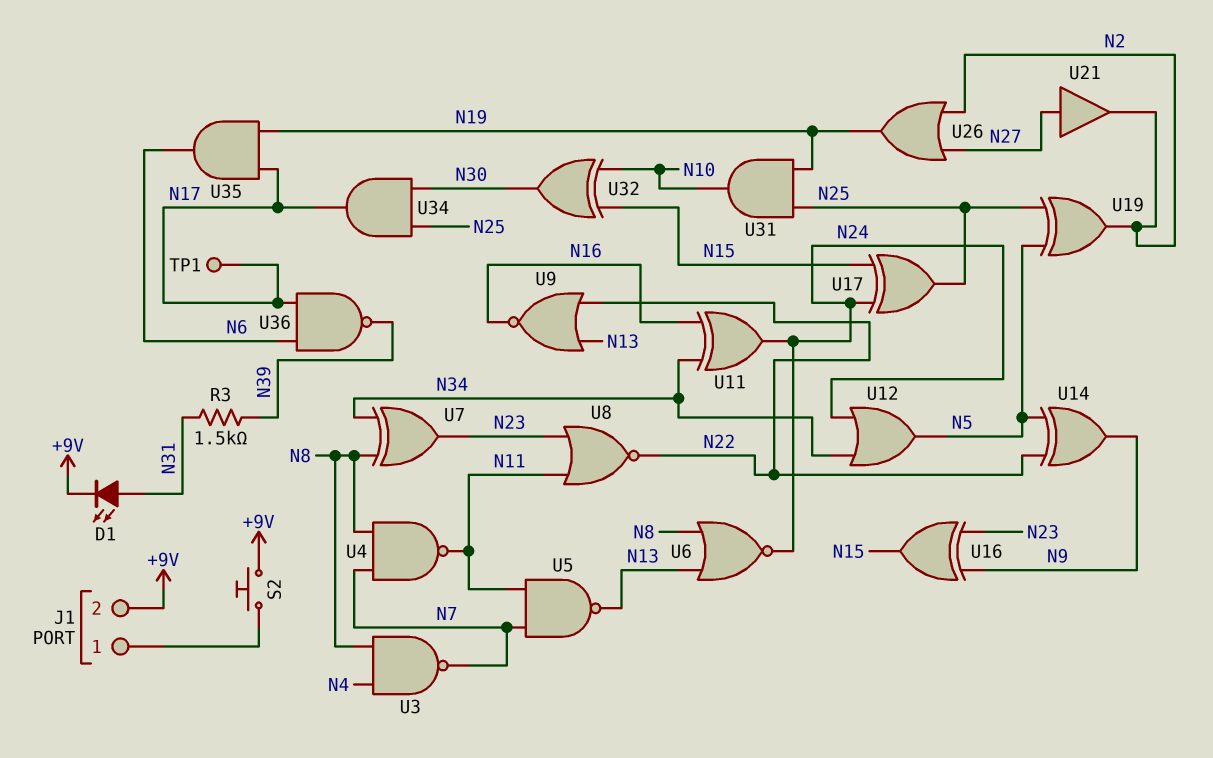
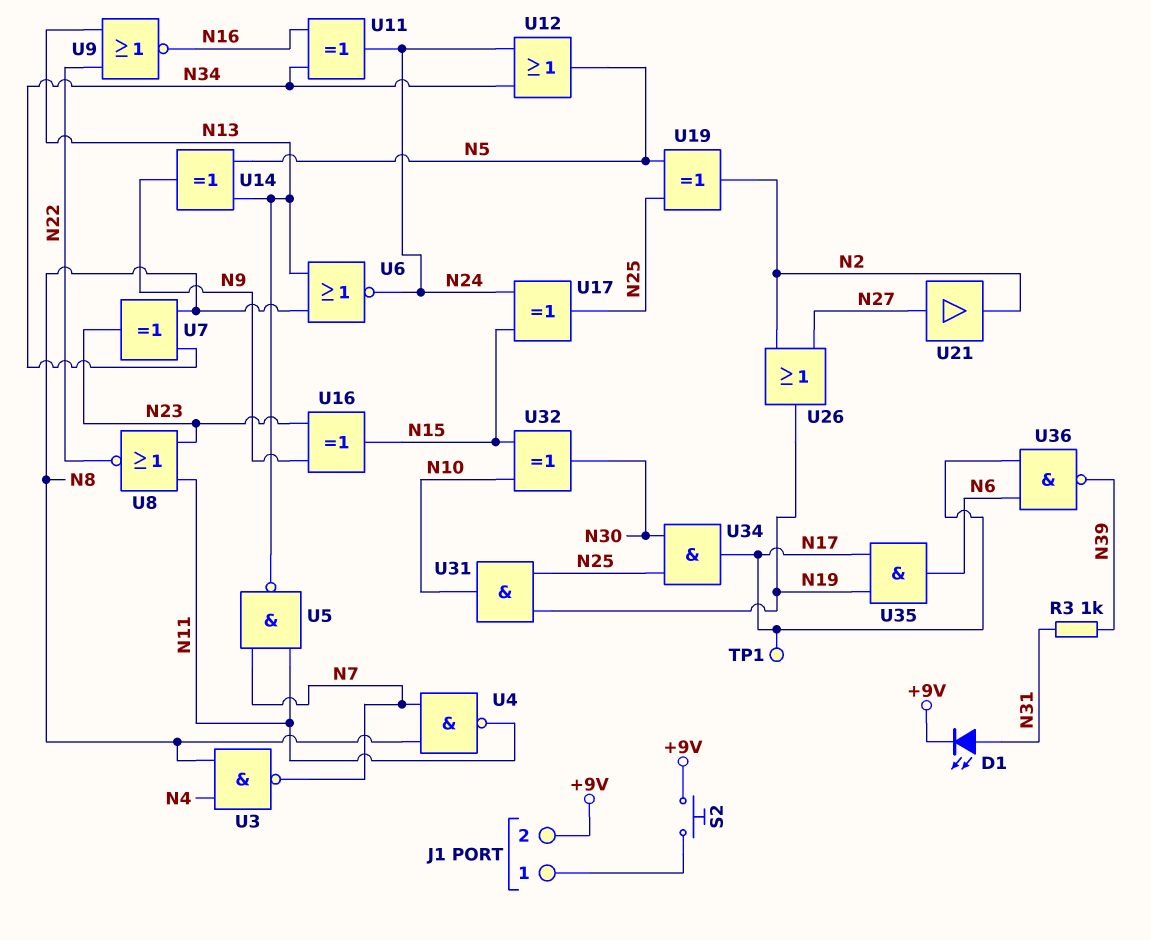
R3: 1.5k (N31, N39) -> 1k (N31, N39)
U14: XOR (in N5, in N22, out N9) -> XOR (in N5, in N13, out N9)

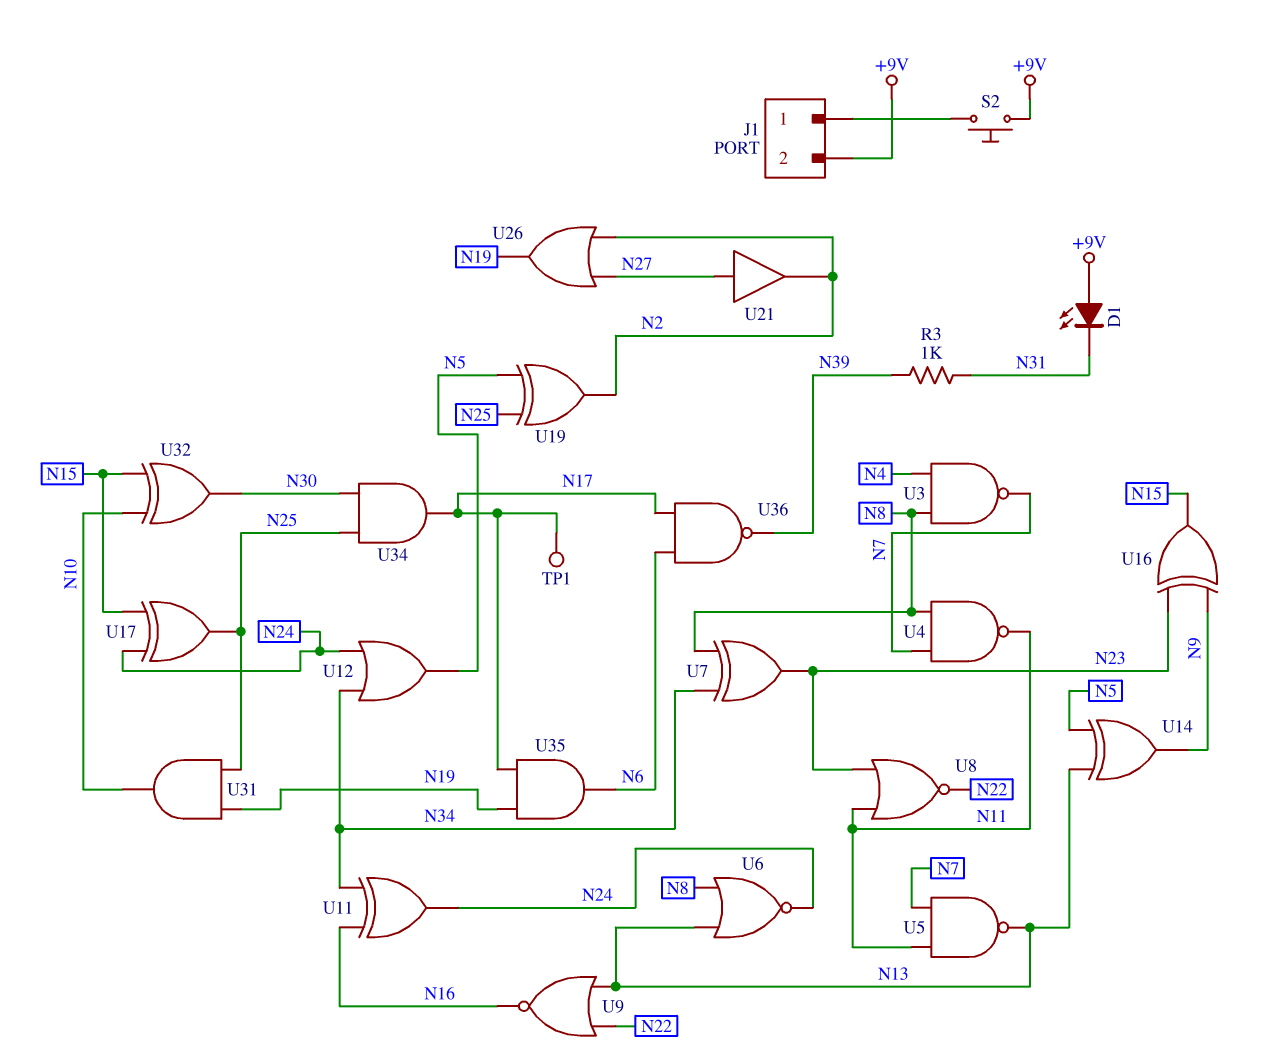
D1: LED (A N31, K +9V) -> LED (A +9V, K N31)

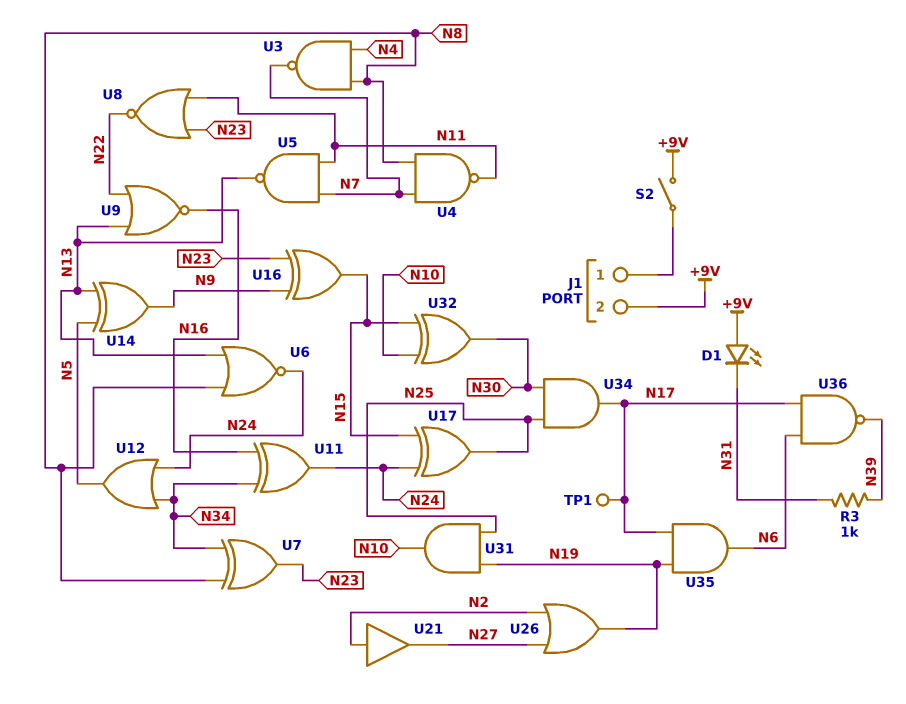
S2: button (+9V, J1/1) -> switch (+9V, J1/1)
U19: XOR (in N5, in N25, out N2) -> none
U21: buffer (in N27, out N2) -> buffer (in N2, out N27)

